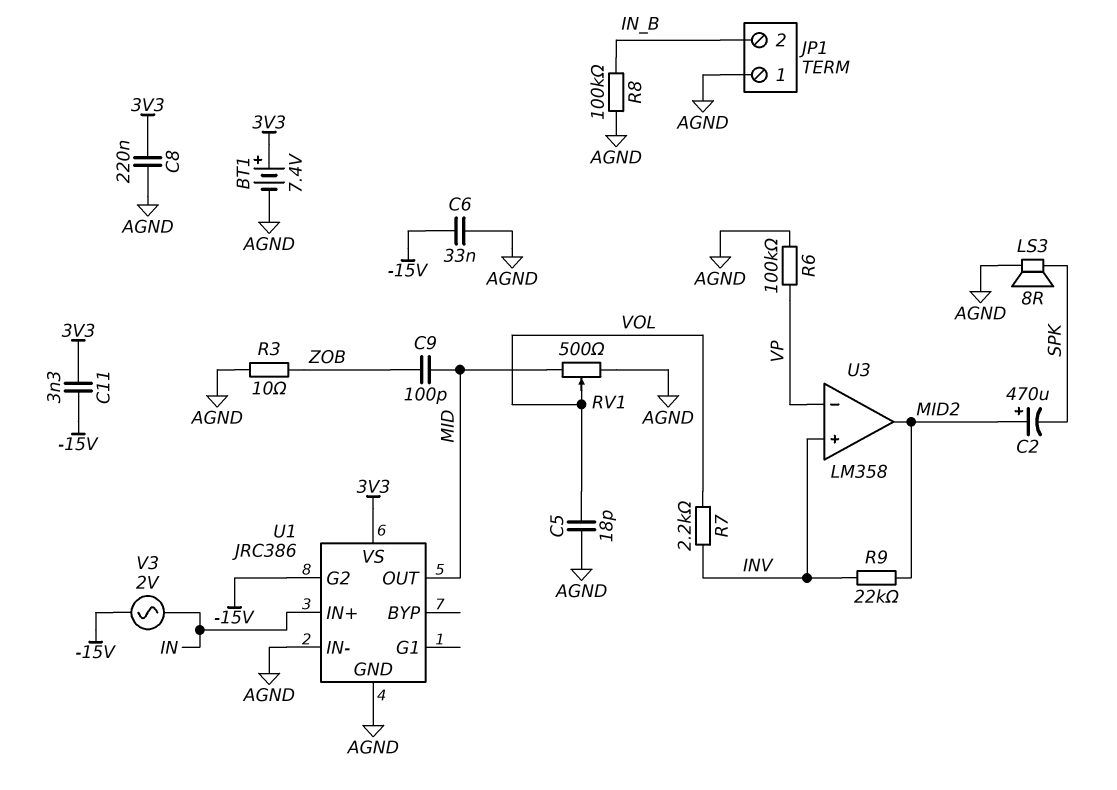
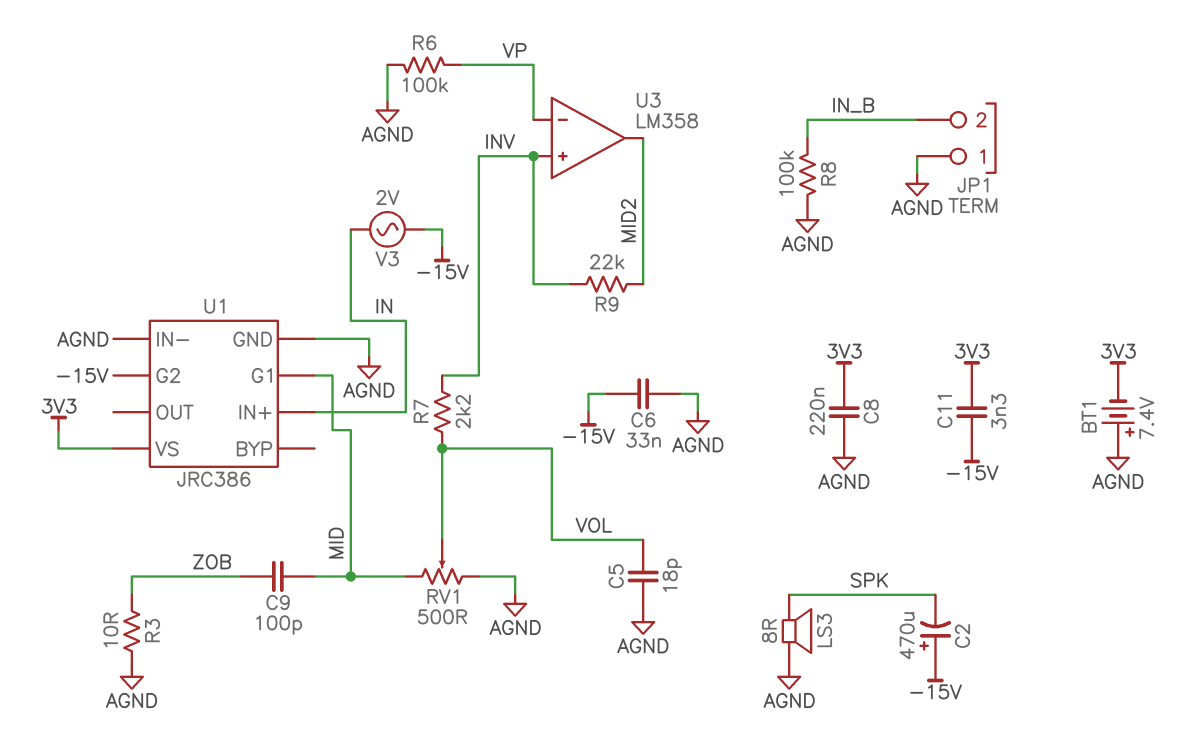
BT1: 7.4V (plus 3V3, minus AGND) -> 7.4V (plus AGND, minus 3V3)
C2: 470uF (plus MID2, minus SPK) -> 470uF (plus -15V, minus SPK)
U1 pin G1: none -> MID
U1 pin OUT: MID -> none

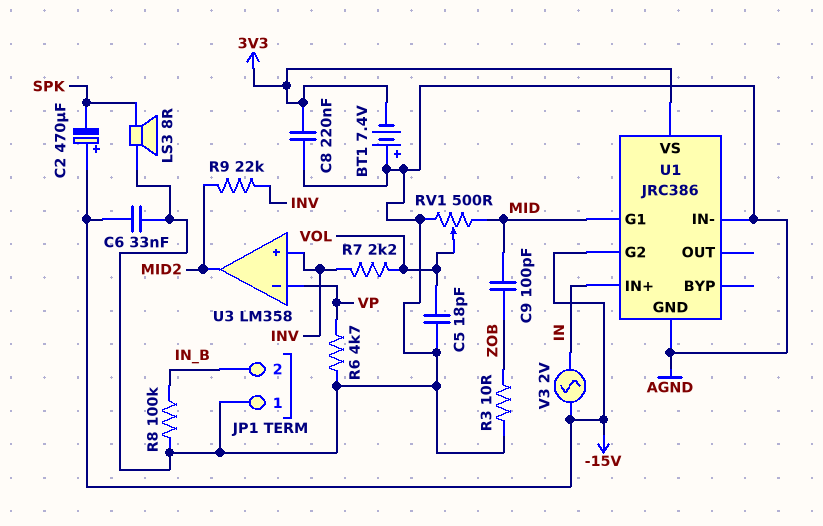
C11: 3.3nF (-15V, 3V3) -> none
R6: 100k (AGND, VP) -> 4.7k (AGND, VP)

